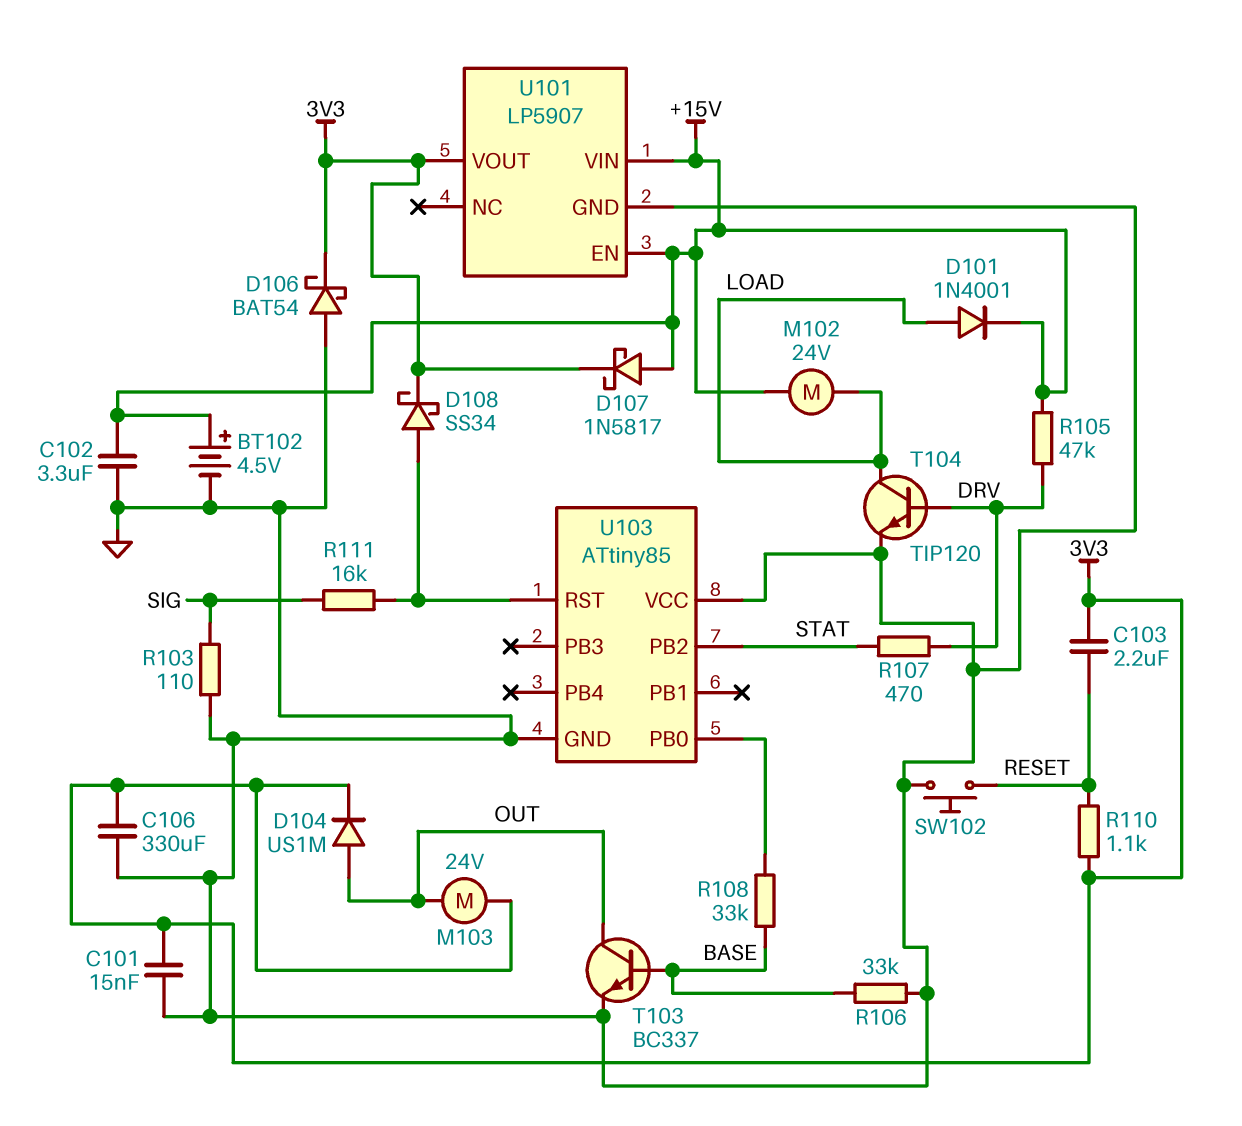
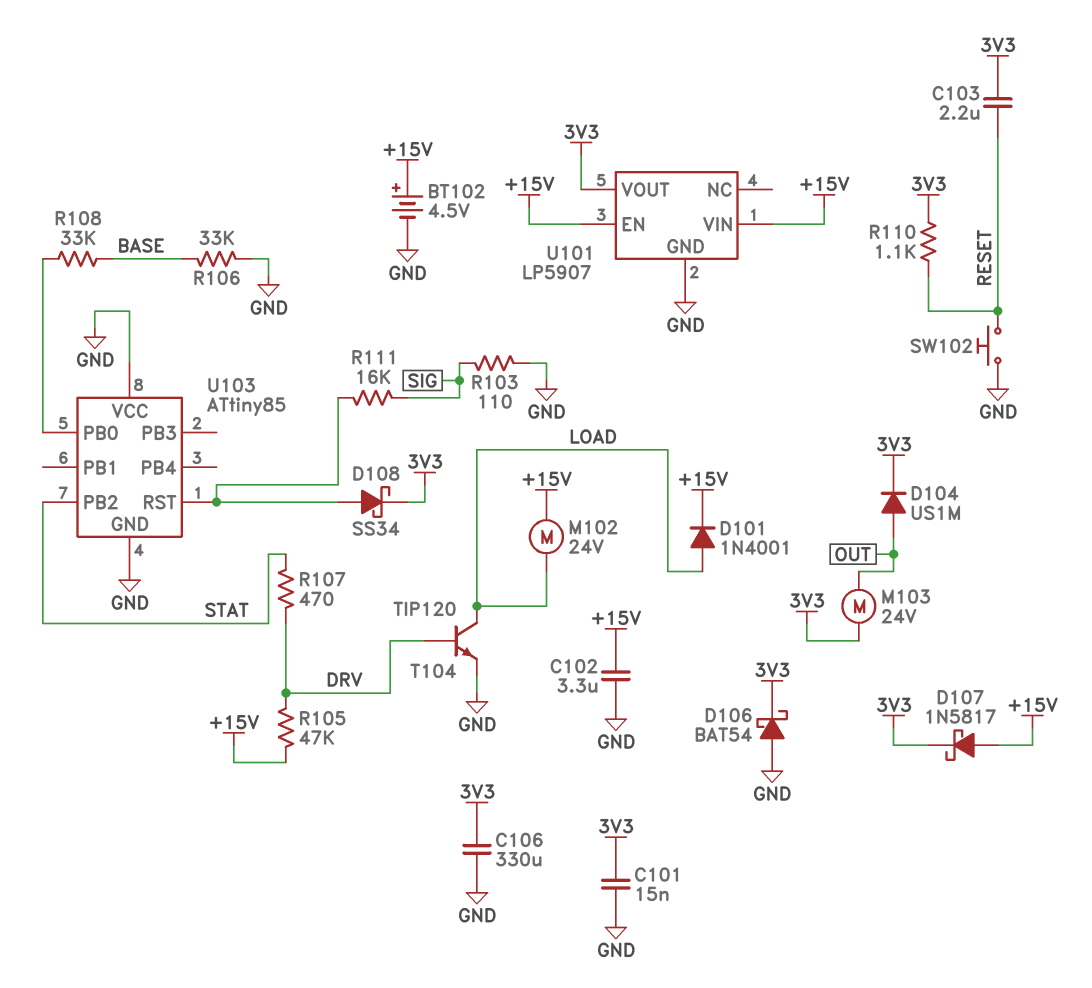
T103: NPN BC337 (B BASE, C OUT, E GND) -> none

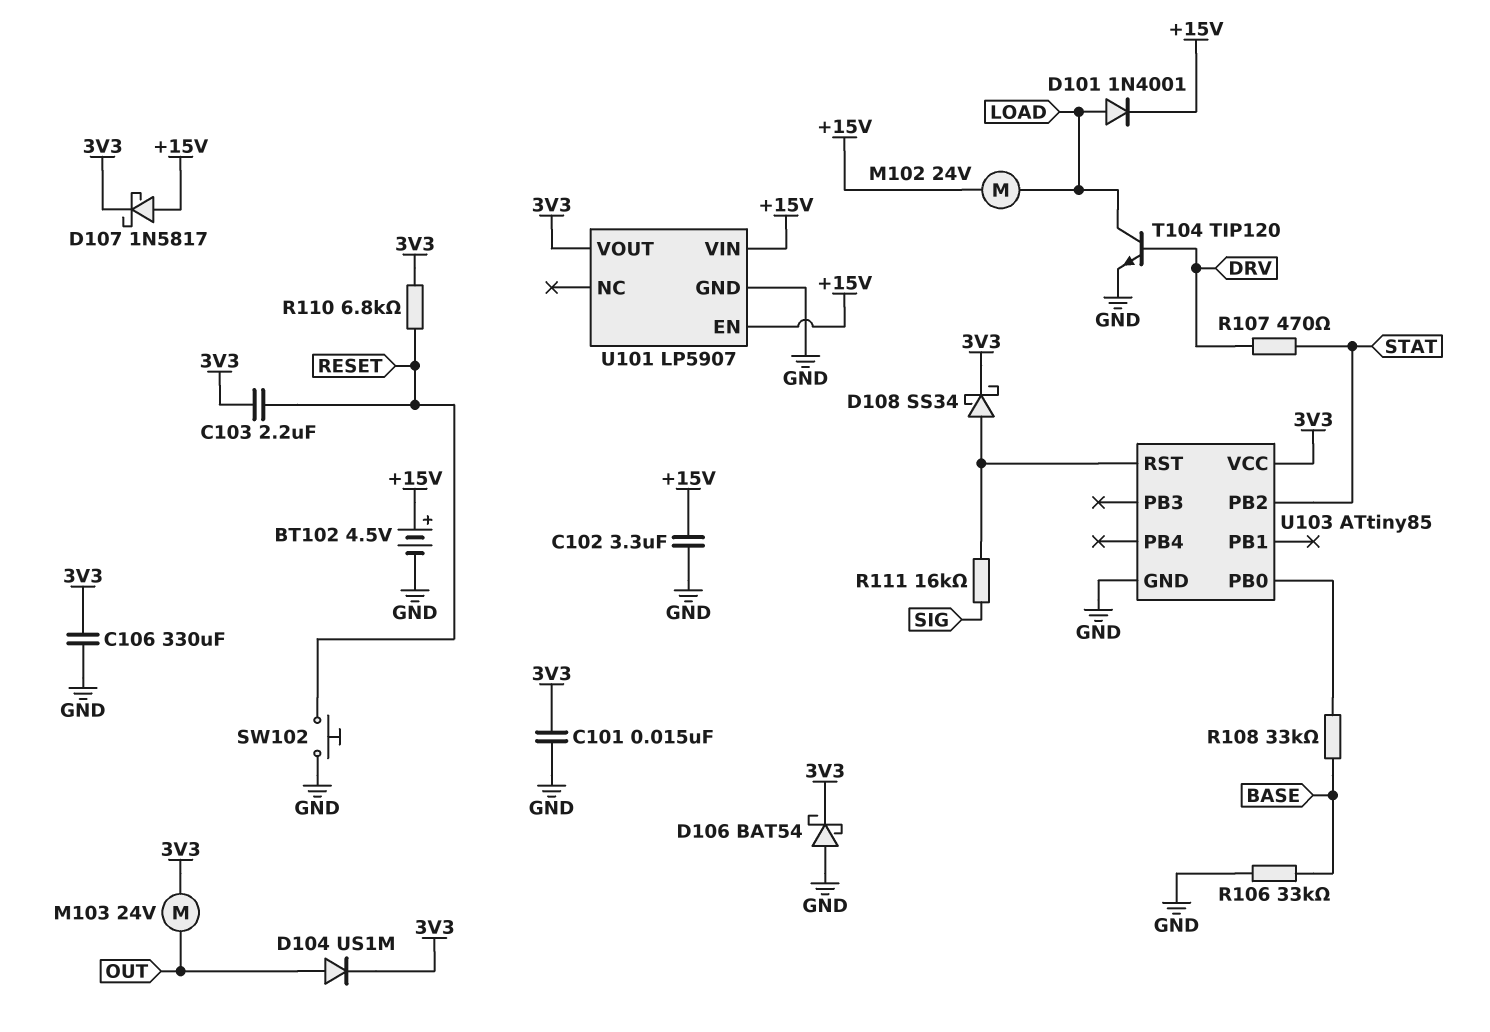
R103: 110 (GND, SIG) -> none
R105: 47k (+15V, DRV) -> none
R110: 1.1k (3V3, RESET) -> 6.8k (3V3, RESET)
U103 pin VCC: GND -> 3V3

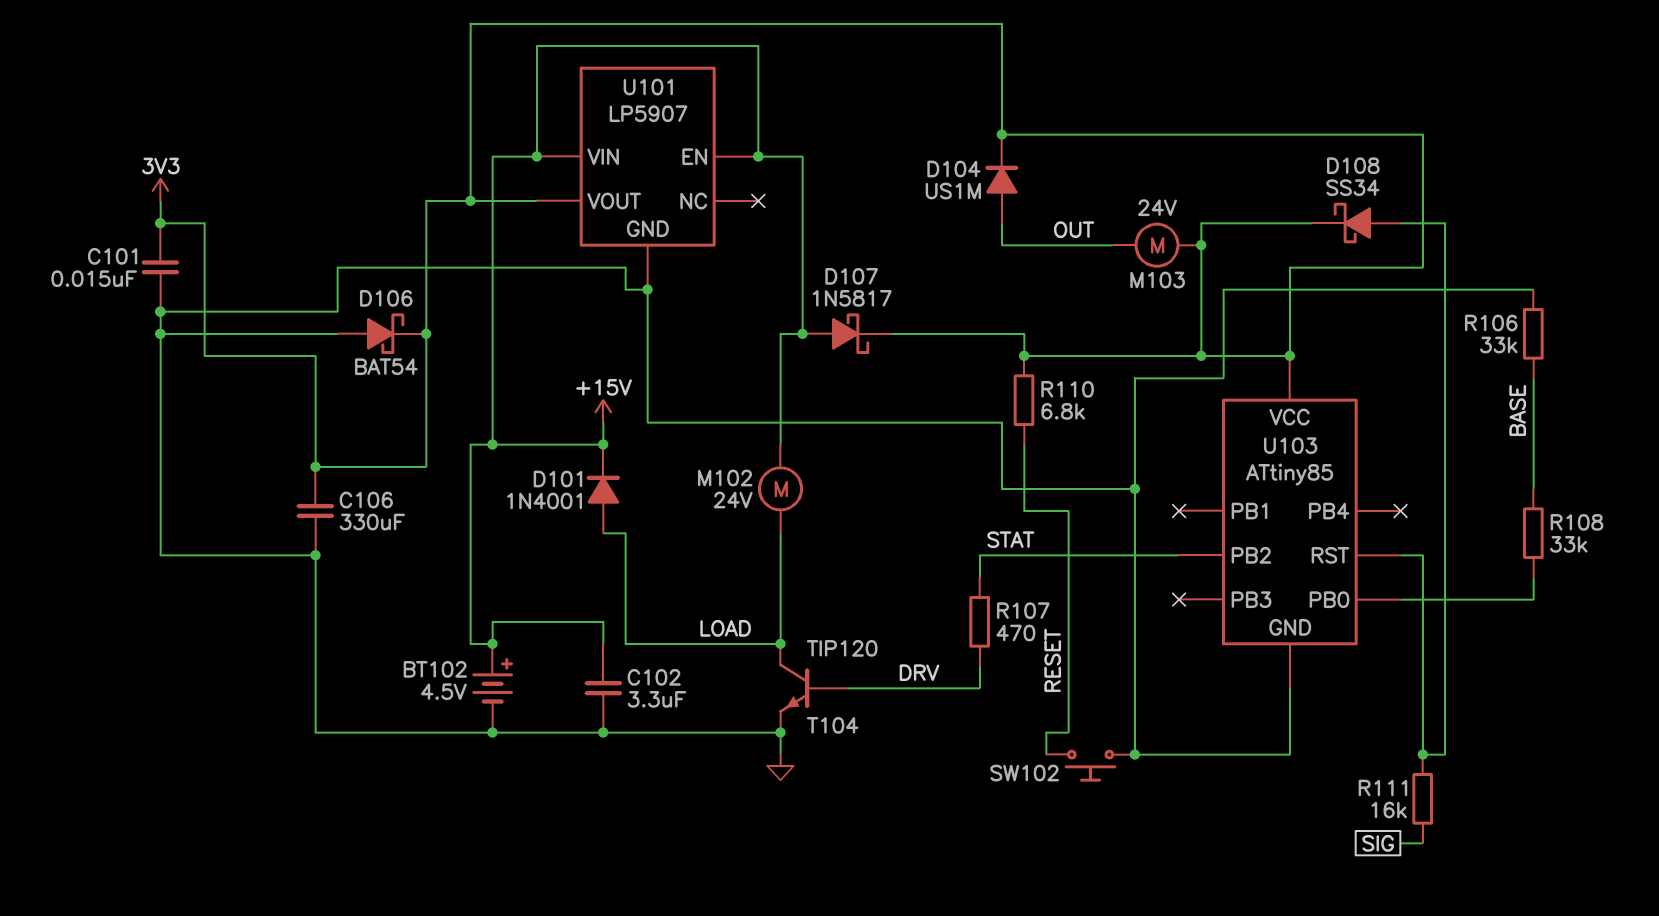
C103: 2.2uF (3V3, RESET) -> none

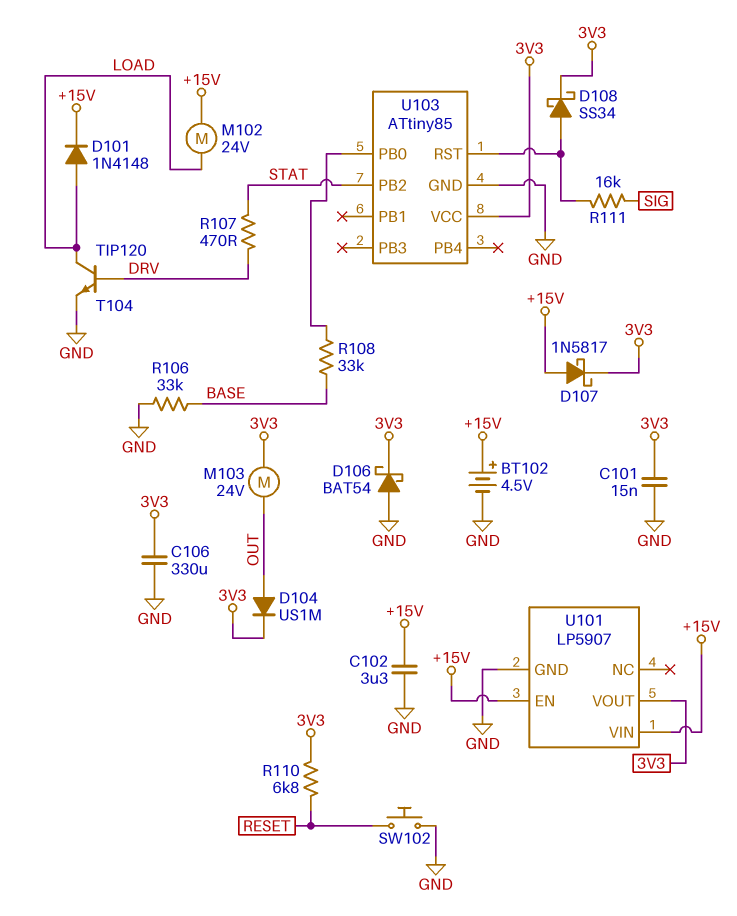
D101: diode 1N4001 (A LOAD, K +15V) -> diode 1N4148 (A LOAD, K +15V)

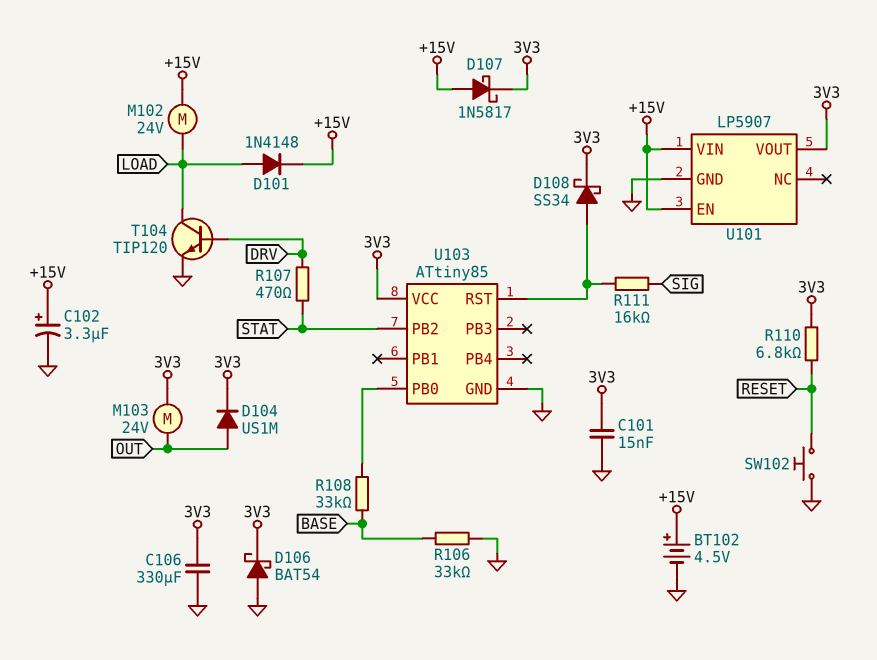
C102: 3.3uF (+15V, GND) -> 3.3uF (plus +15V, minus GND)

